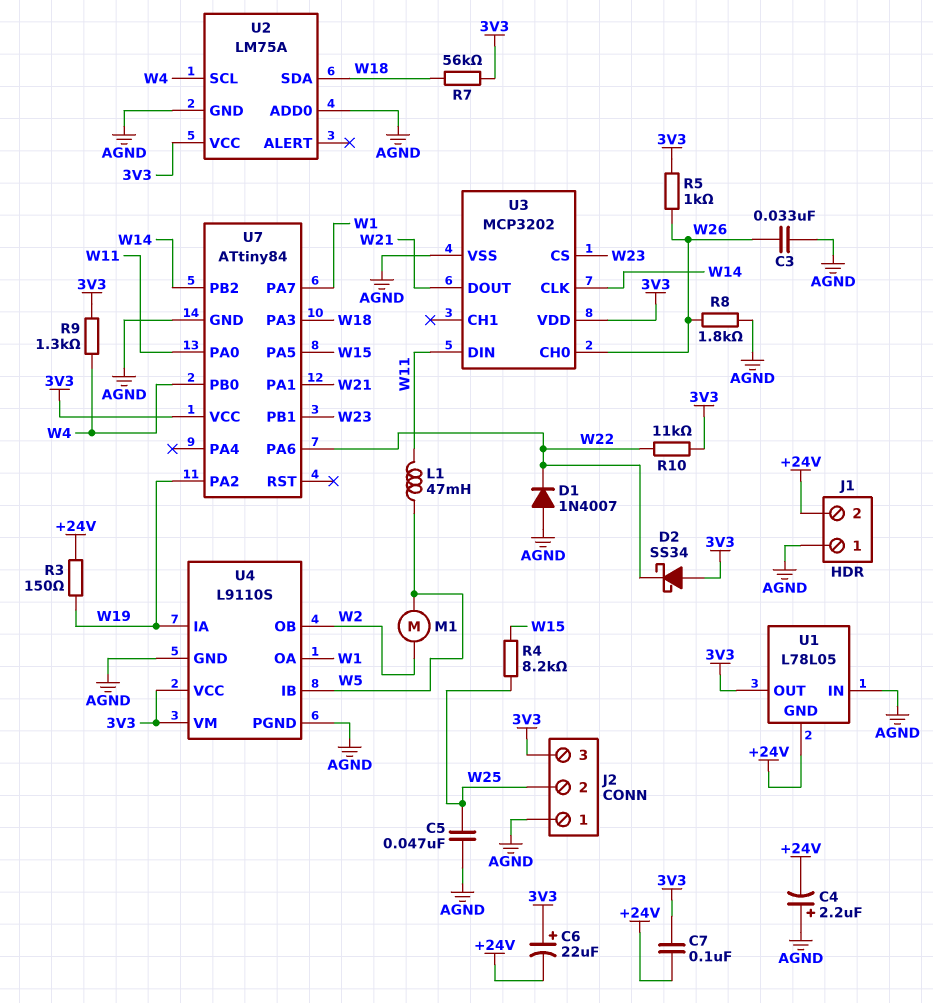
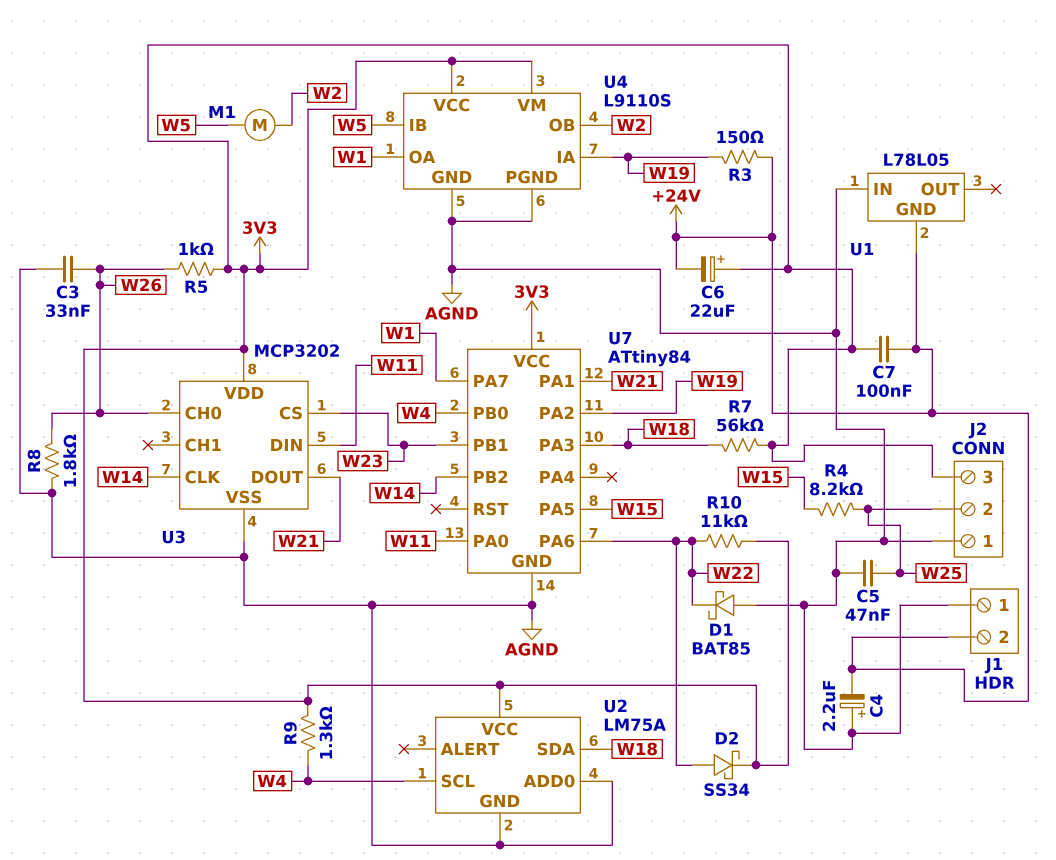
D1: diode 1N4007 (A AGND, K W22) -> schottky BAT85 (A AGND, K W22)
D2: schottky SS34 (A 3V3, K W22) -> schottky SS34 (A W22, K 3V3)
L1: 47mH (W5, W11) -> none
U1 pin OUT: 3V3 -> none

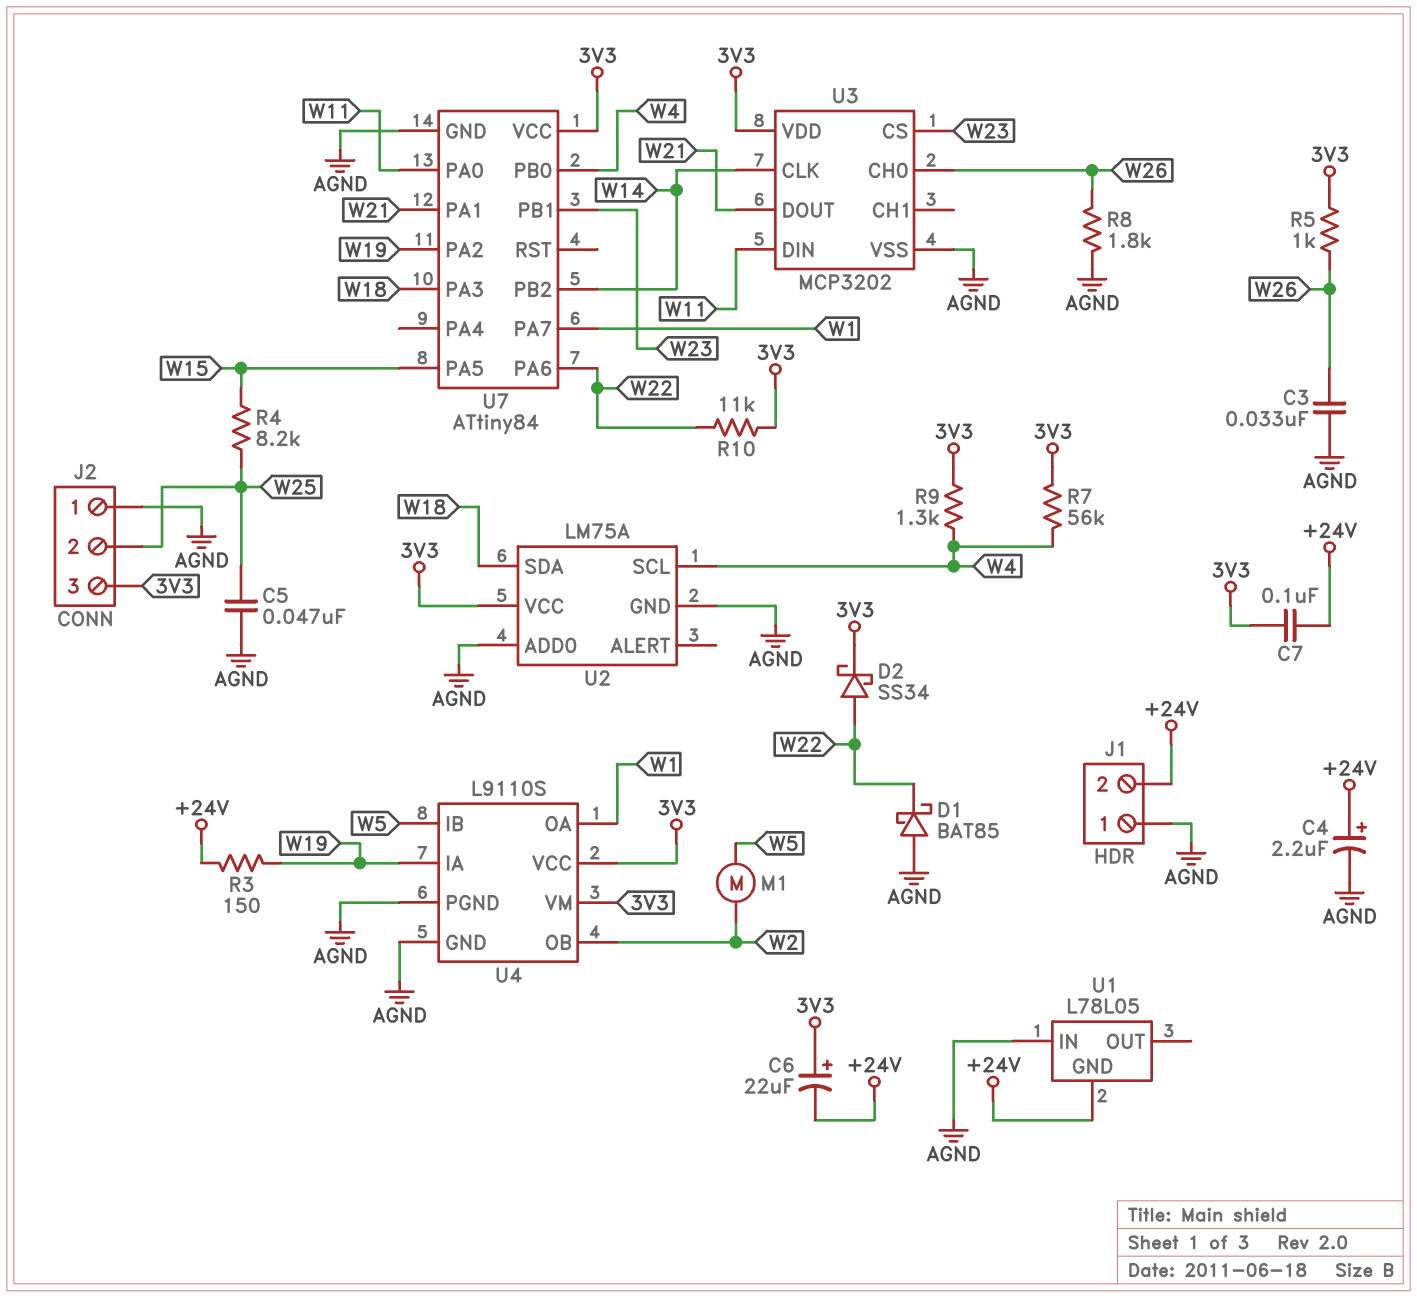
C4: 2.2uF (plus AGND, minus +24V) -> 2.2uF (plus +24V, minus AGND)
R7: 56k (3V3, W18) -> 56k (3V3, W4)

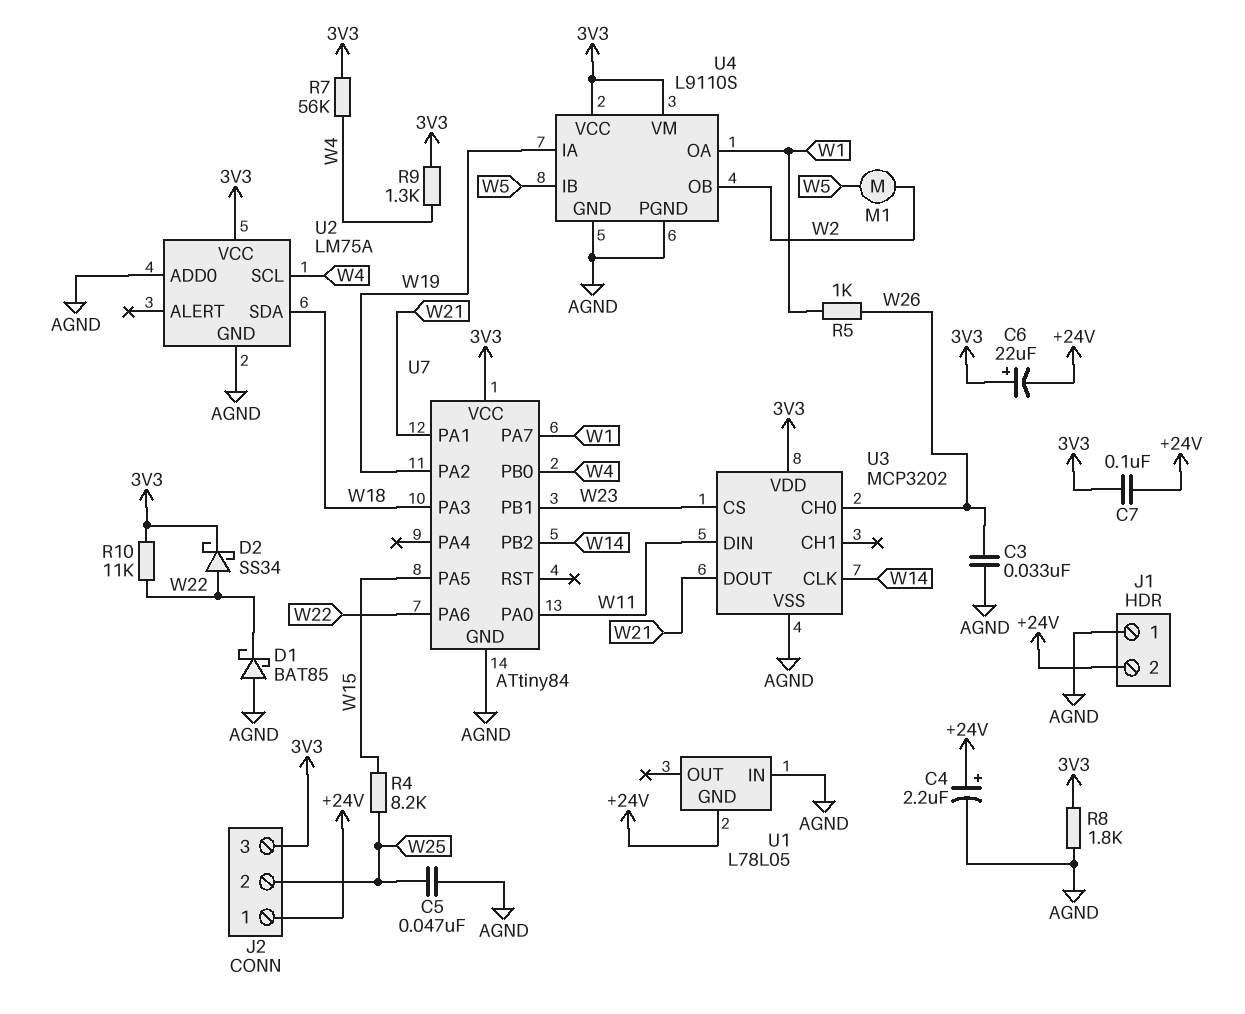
J2 pin 1: AGND -> +24V
R3: 150 (+24V, W19) -> none
R5: 1k (3V3, W26) -> 1k (W1, W26)
R8: 1.8k (AGND, W26) -> 1.8k (3V3, AGND)

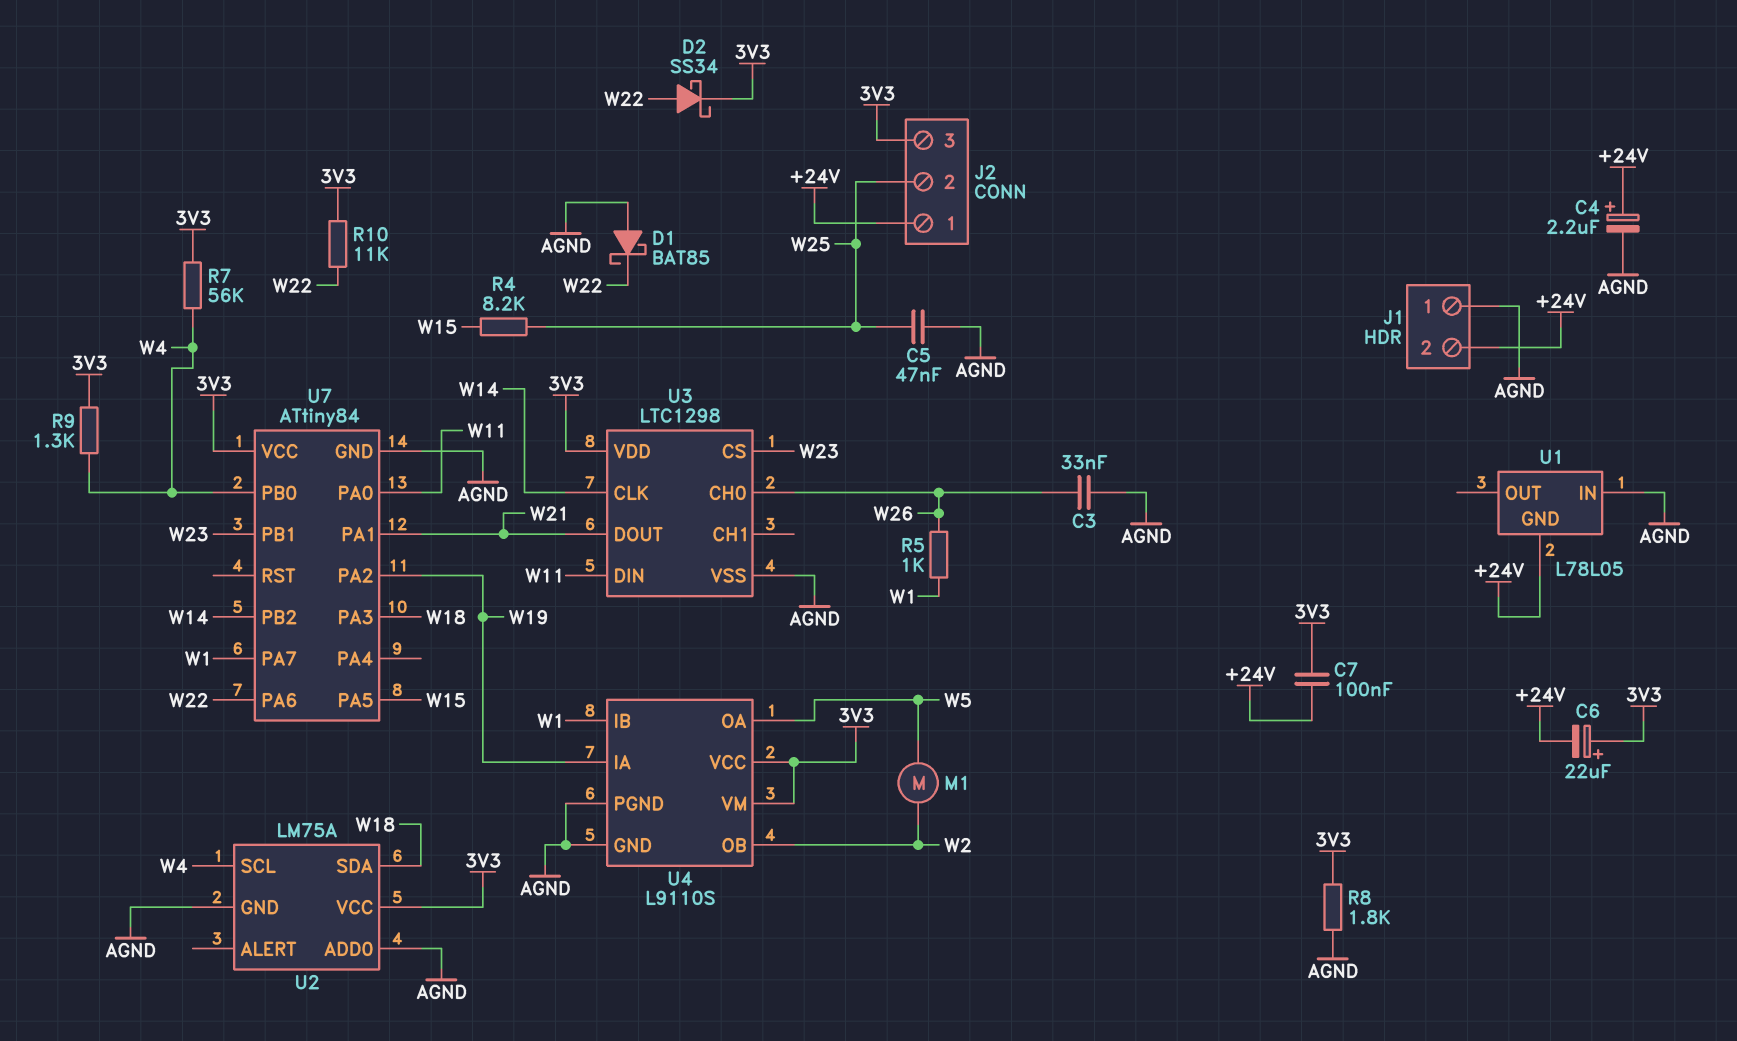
U3: MCP3202 -> LTC1298
U4 pin IB: W5 -> W1
U4 pin OA: W1 -> W5

